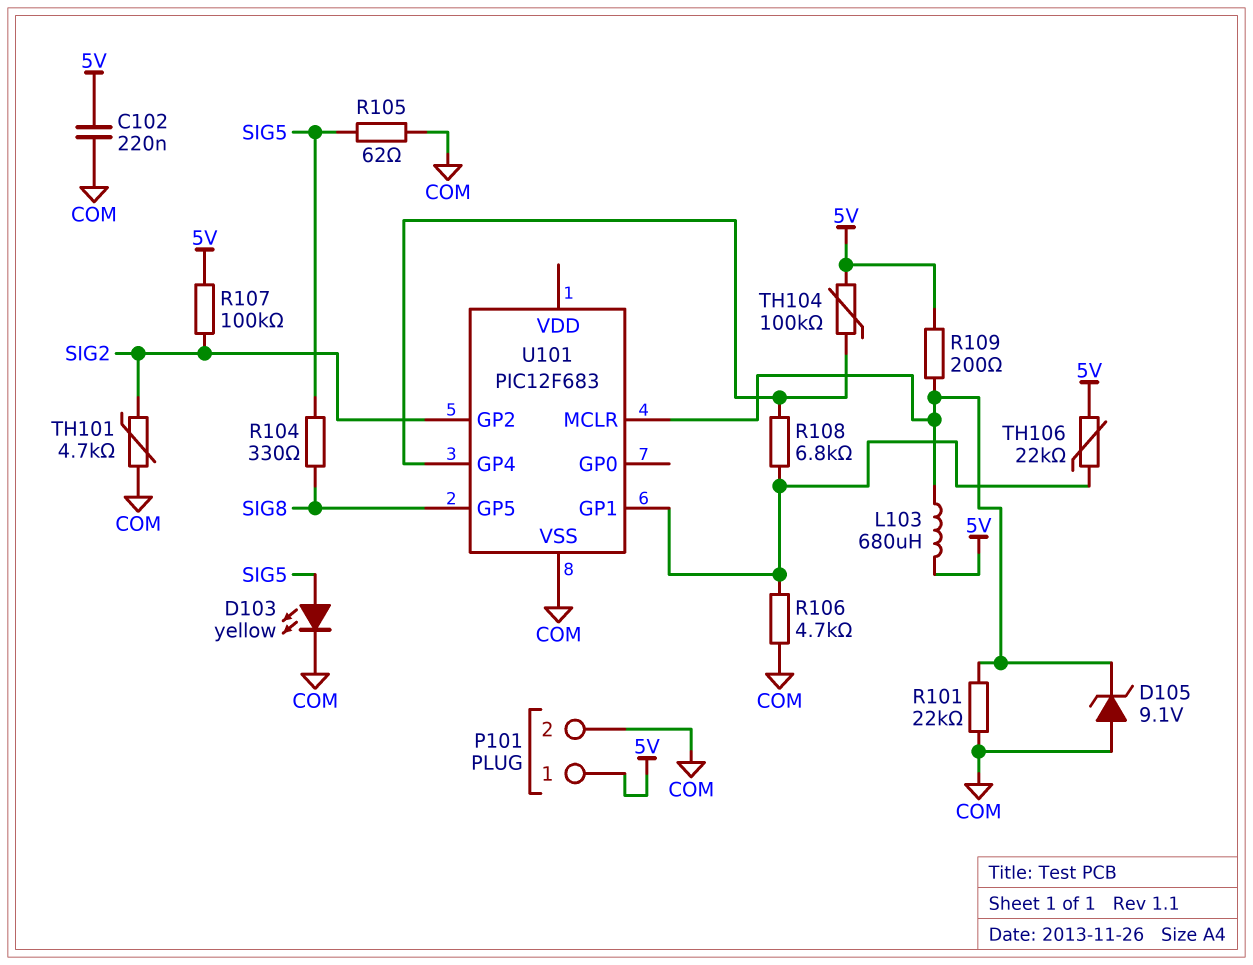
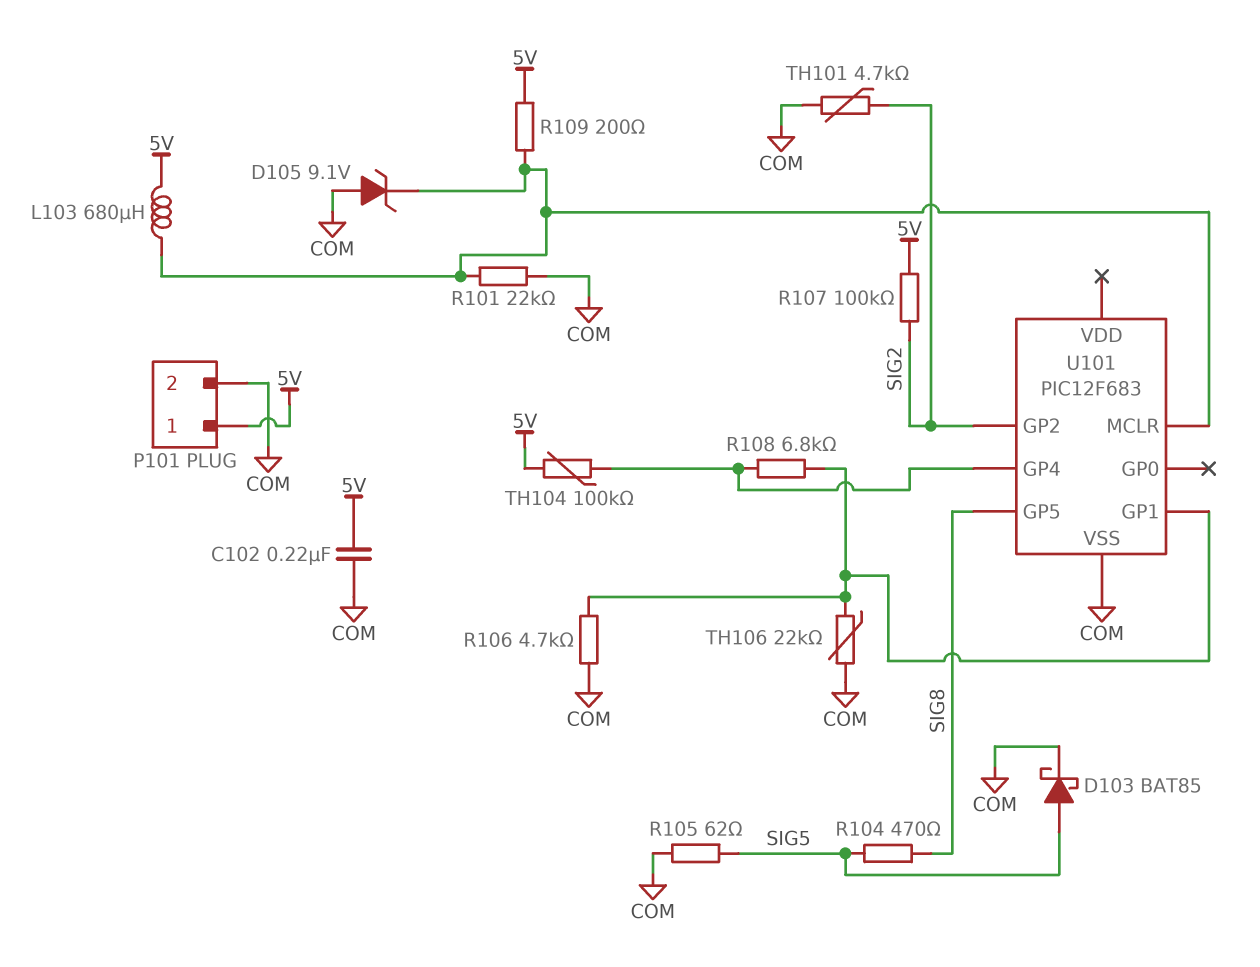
D103: LED yellow (A SIG5, K COM) -> schottky BAT85 (A SIG5, K COM)
R104: 330 (SIG5, SIG8) -> 470 (SIG5, SIG8)
TH106: 22k (5V, U101/GP1) -> 22k (COM, U101/GP1)

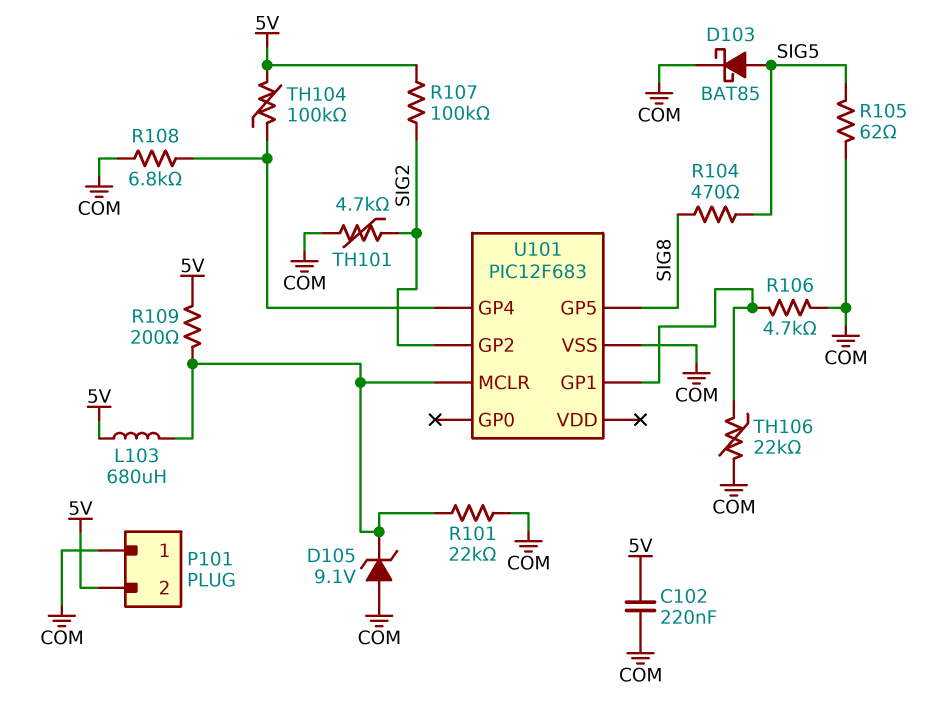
P101 pin 1: 5V -> COM
P101 pin 2: COM -> 5V
R108: 6.8k (U101/GP1, U101/GP4) -> 6.8k (COM, U101/GP4)

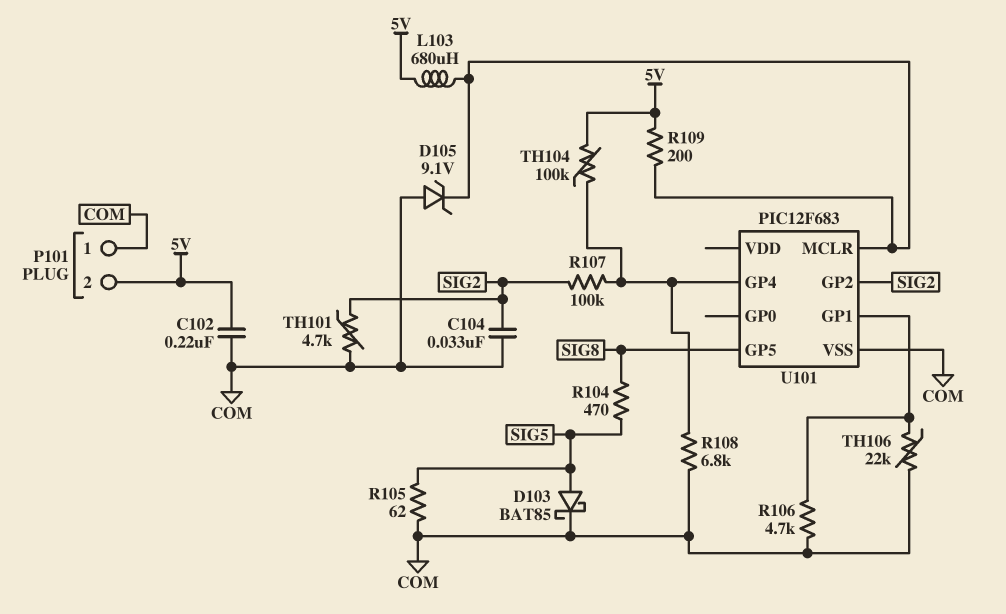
C104: none -> 33nF (COM, SIG2)
R101: 22k (COM, U101/MCLR) -> none
R107: 100k (5V, SIG2) -> 100k (SIG2, U101/GP4)

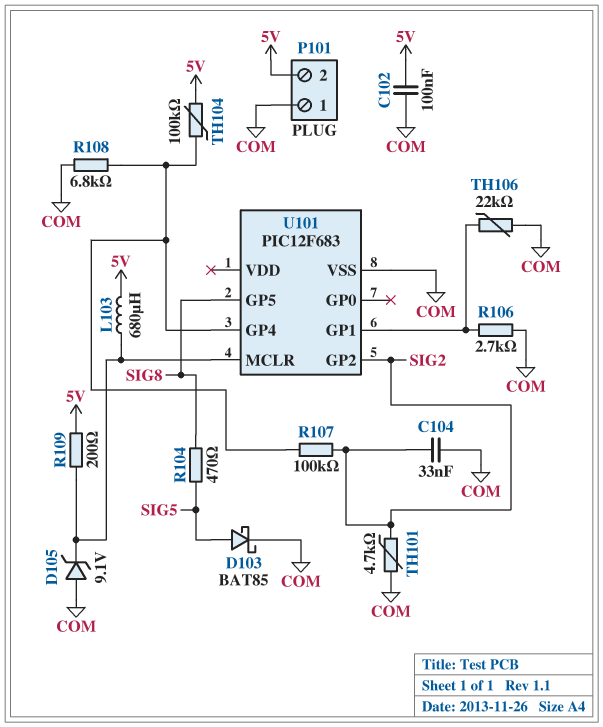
C102: 220nF (5V, COM) -> 100nF (5V, COM)
R105: 62 (COM, SIG5) -> none
R106: 4.7k (COM, U101/GP1) -> 2.7k (COM, U101/GP1)

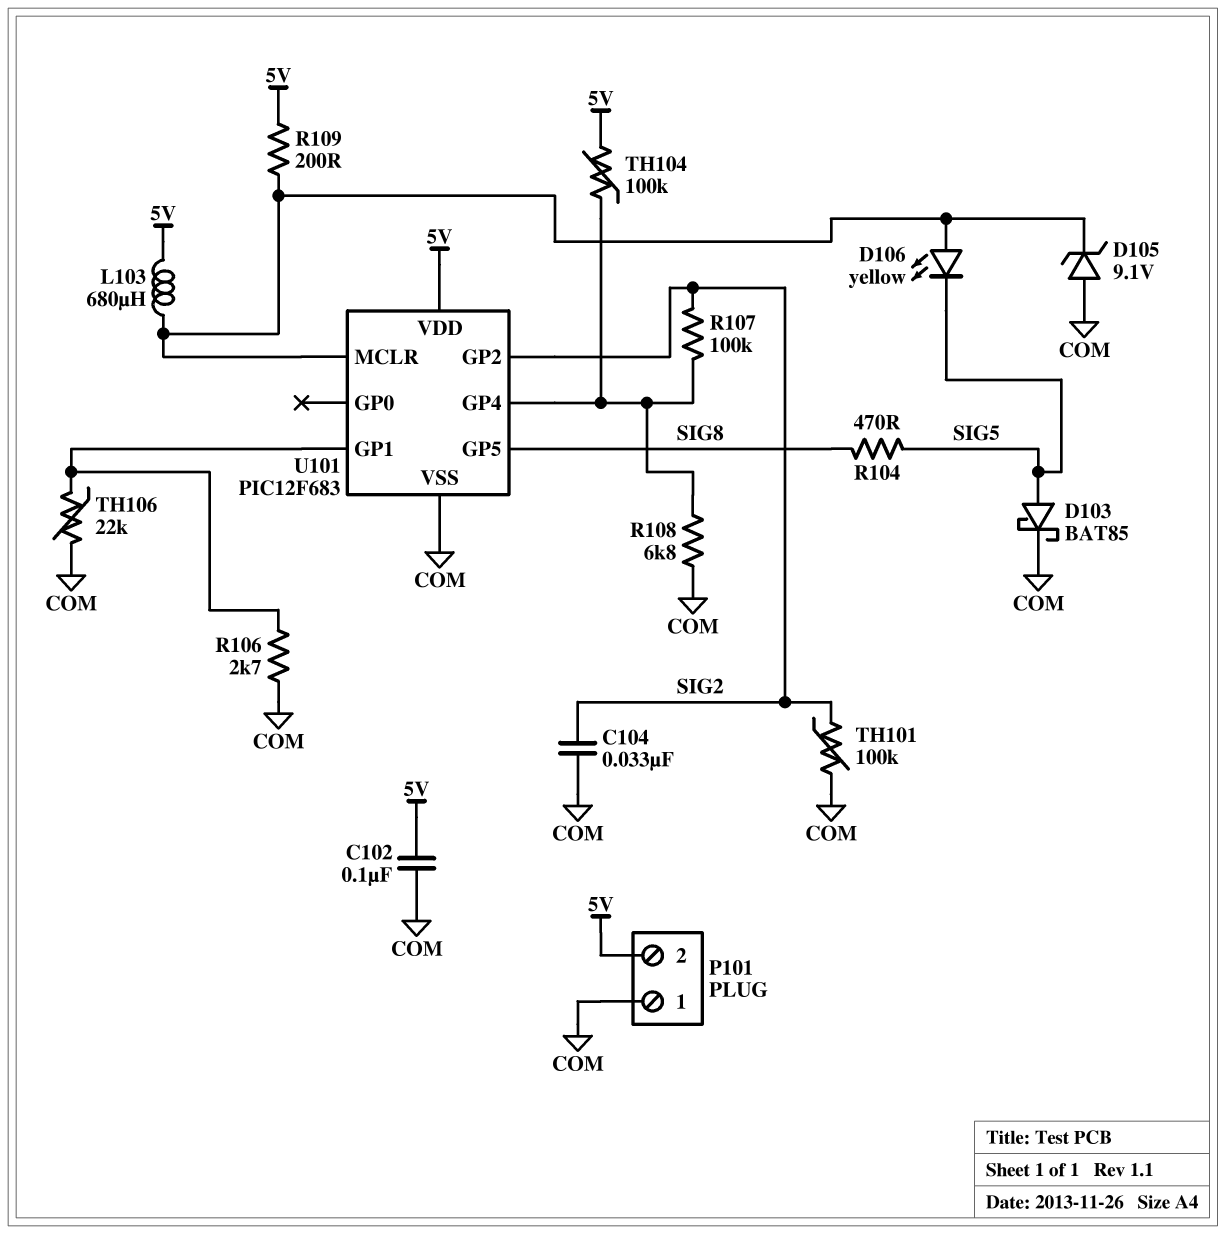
D106: none -> LED yellow (A U101/MCLR, K SIG5)
TH101: 4.7k (COM, SIG2) -> 100k (COM, SIG2)
U101 pin VDD: none -> 5V

